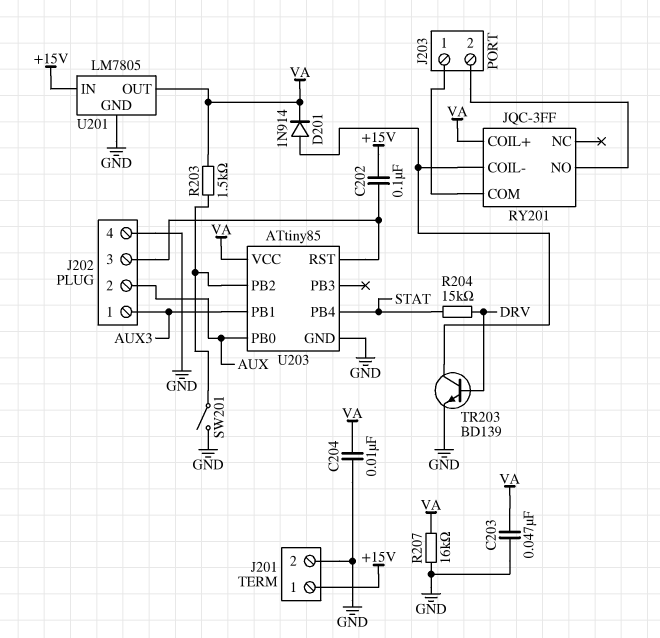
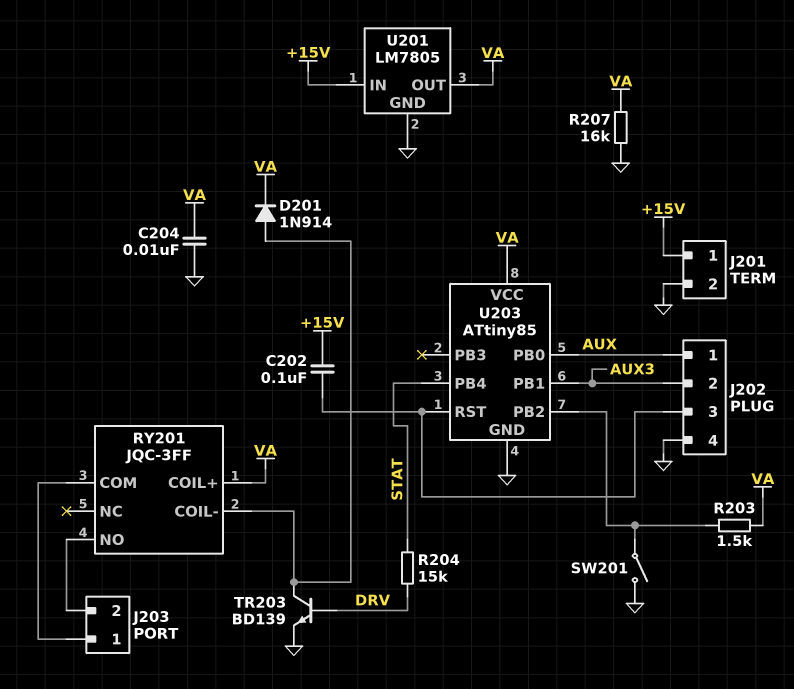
C203: 47nF (GND, VA) -> none
J202 pin 1: AUX3 -> AUX
J202 pin 2: AUX -> AUX3

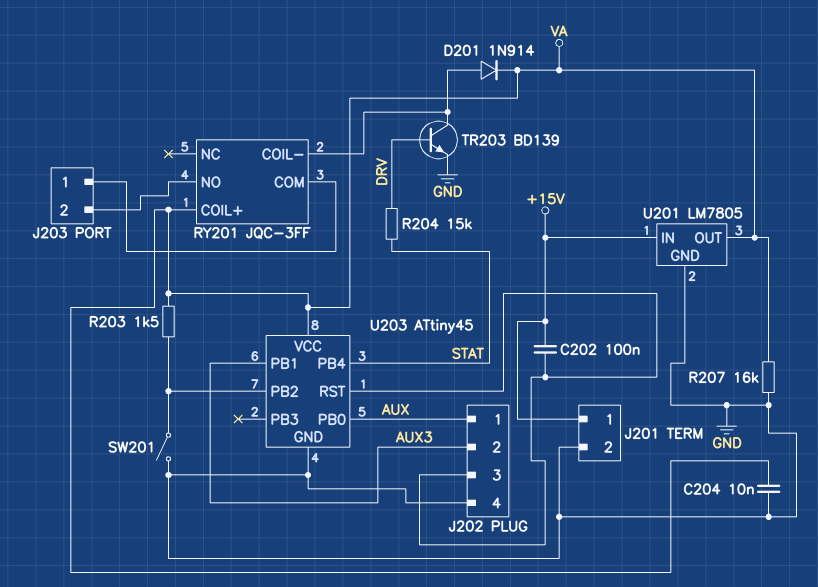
U203: ATtiny85 -> ATtiny45

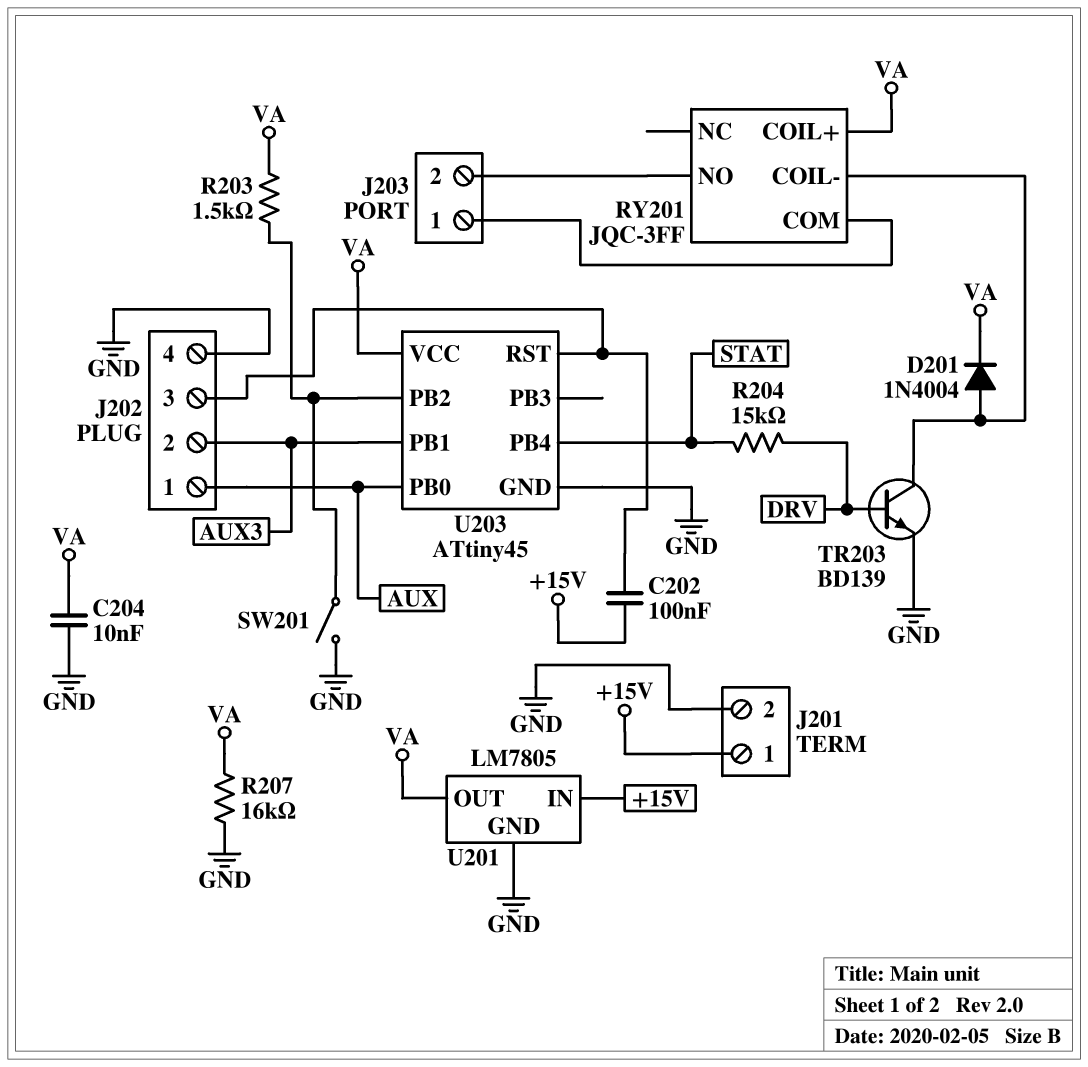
D201: diode 1N914 (A RY201/COIL-, K VA) -> diode 1N4004 (A RY201/COIL-, K VA)

